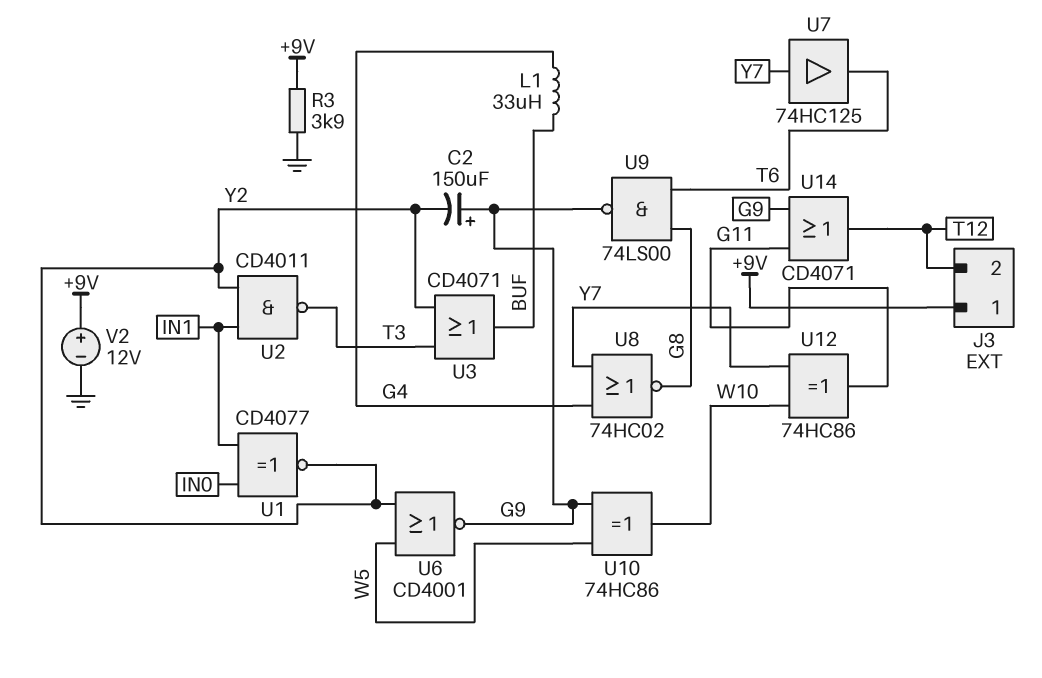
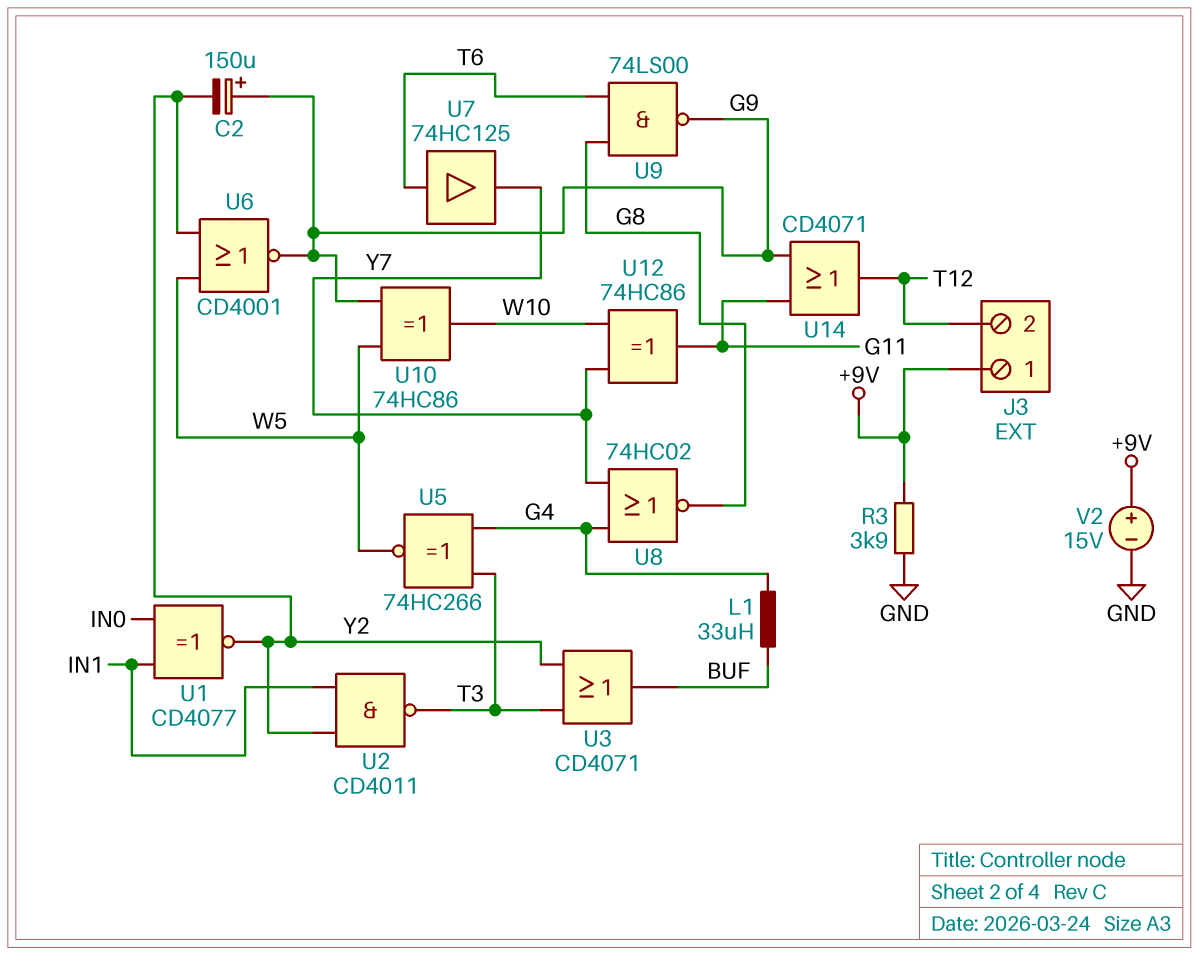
U5: none -> XNOR 74HC266 (in G4, in T3, out W5)
U7: buffer 74HC125 (in Y7, out T6) -> buffer 74HC125 (in T6, out Y7)
V2: 12V (plus +9V, minus GND) -> 15V (plus +9V, minus GND)

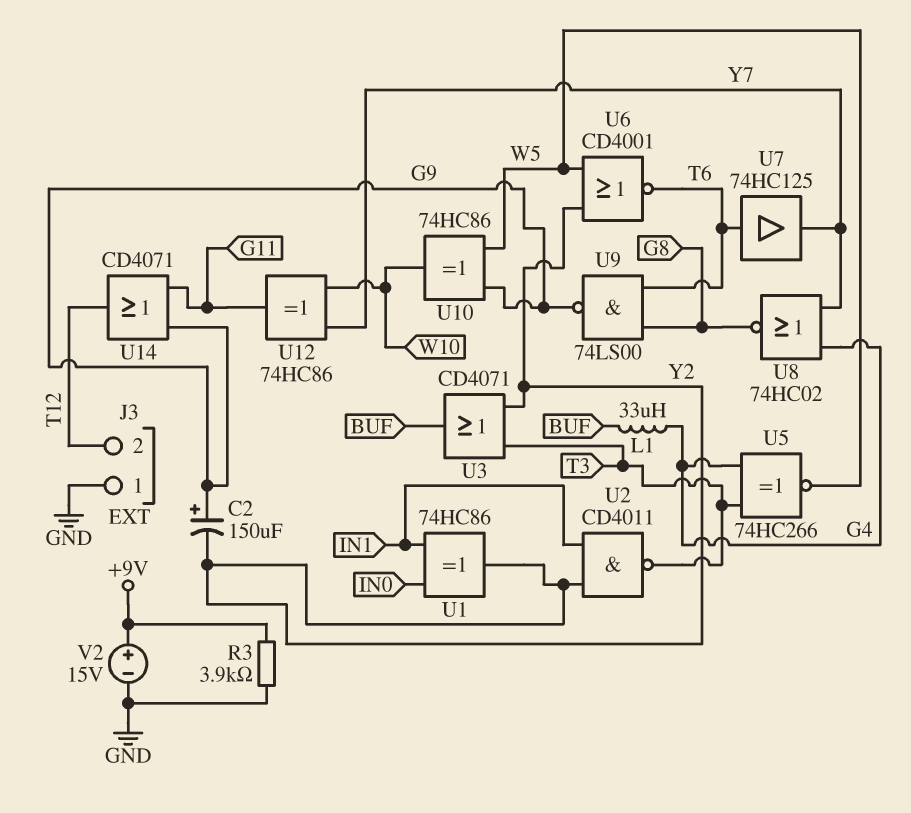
J3 pin 1: +9V -> GND
U1: XNOR CD4077 (in IN0, in IN1, out Y2) -> XOR 74HC86 (in IN0, in IN1, out Y2)
U6: NOR CD4001 (in W5, in Y2, out G9) -> NOR CD4001 (in W5, in Y2, out T6)

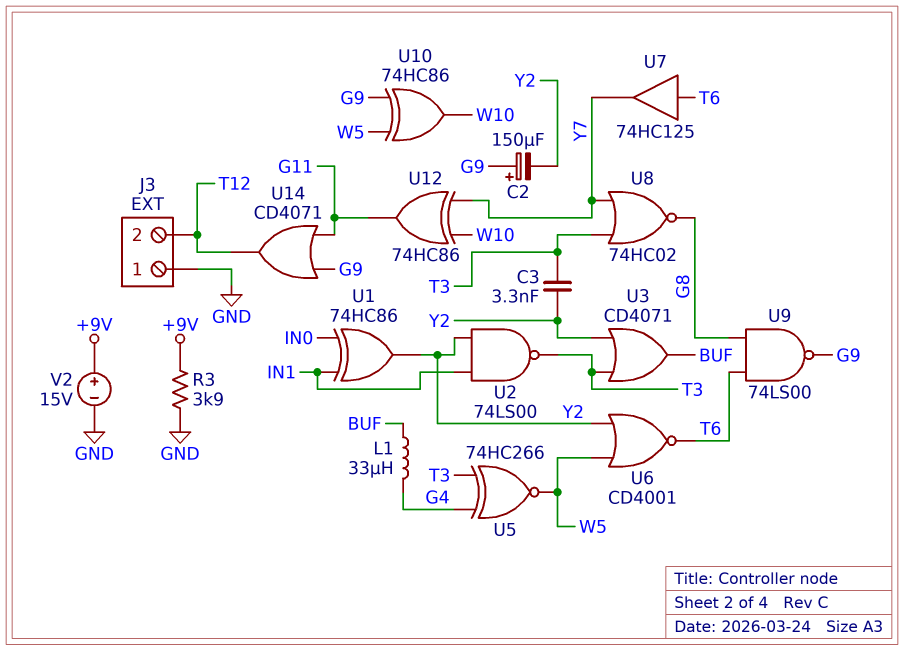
C3: none -> 3.3nF (T3, Y2)
U2: NAND CD4011 (in IN1, in Y2, out T3) -> NAND 74LS00 (in IN1, in Y2, out T3)
U8: NOR 74HC02 (in G4, in Y7, out G8) -> NOR 74HC02 (in T3, in Y7, out G8)

